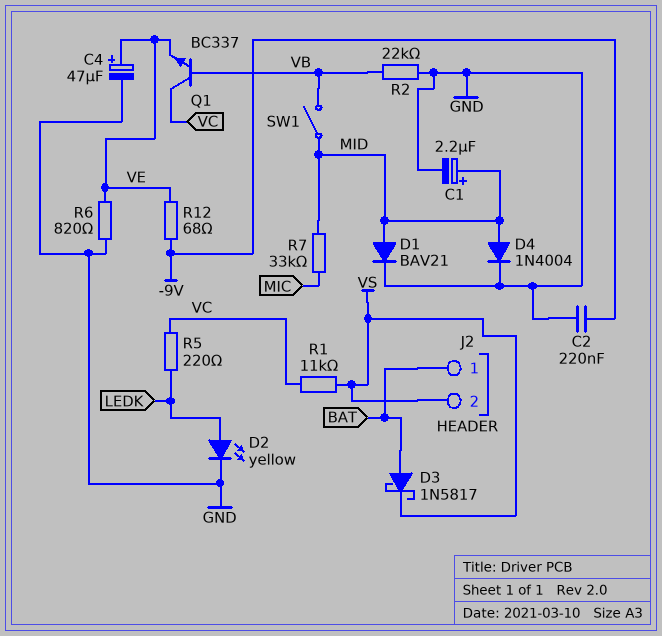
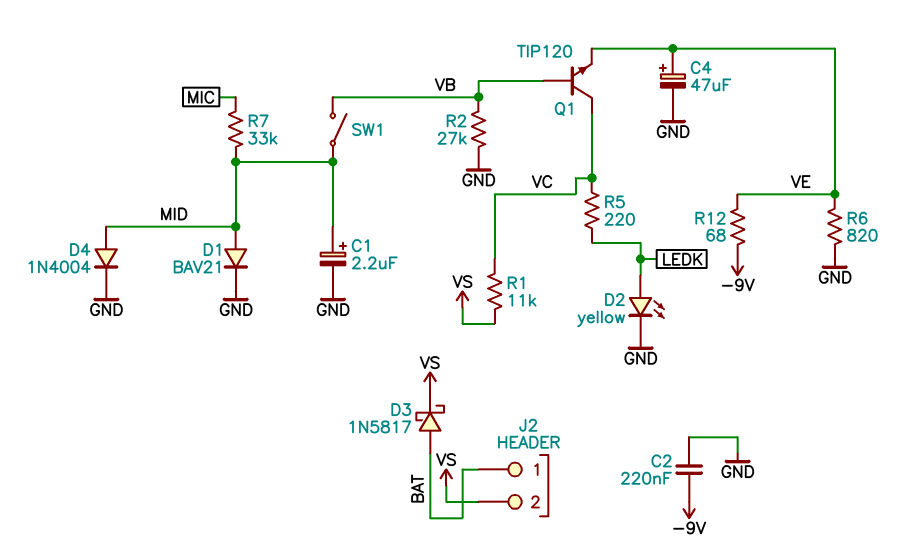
Q1: NPN BC337 (B VB, C VC, E VE) -> NPN TIP120 (B VB, C VC, E VE)
R2: 22k (GND, VB) -> 27k (GND, VB)

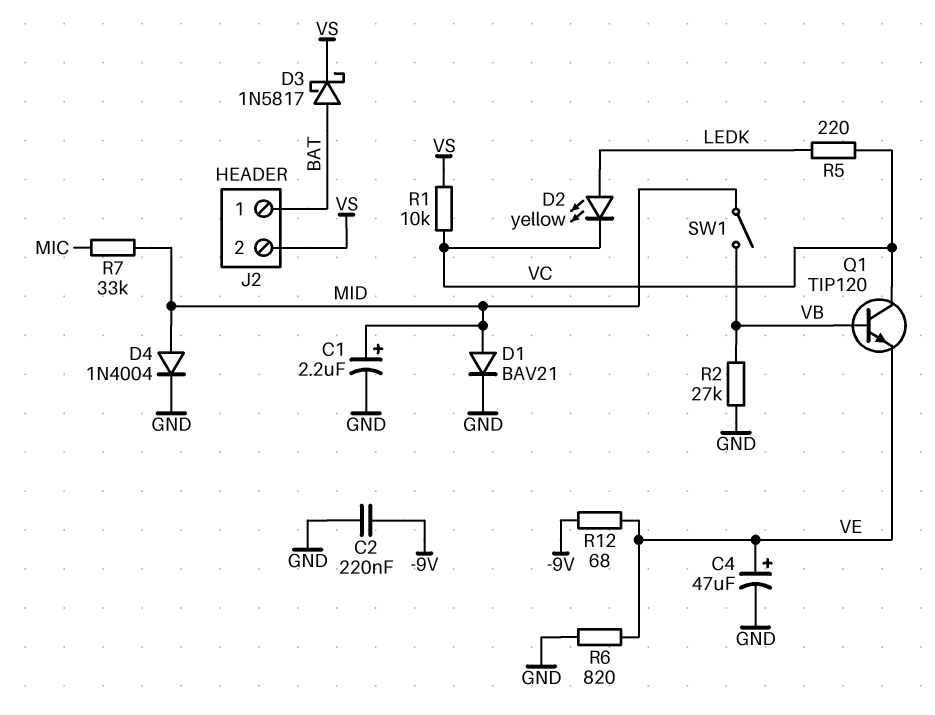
D2: LED yellow (A LEDK, K GND) -> LED yellow (A LEDK, K VC)
R1: 11k (VC, VS) -> 10k (VC, VS)

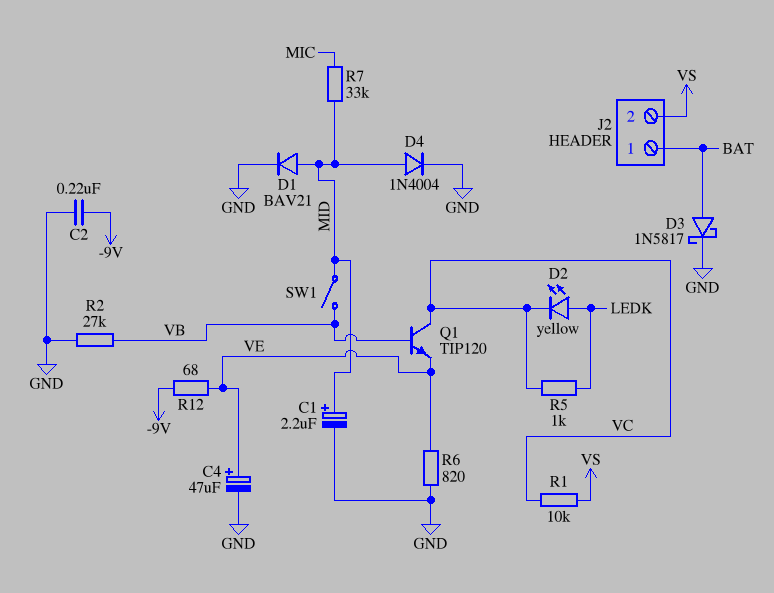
D3: schottky 1N5817 (A BAT, K VS) -> schottky 1N5817 (A BAT, K GND)
R5: 220 (LEDK, VC) -> 1k (LEDK, VC)

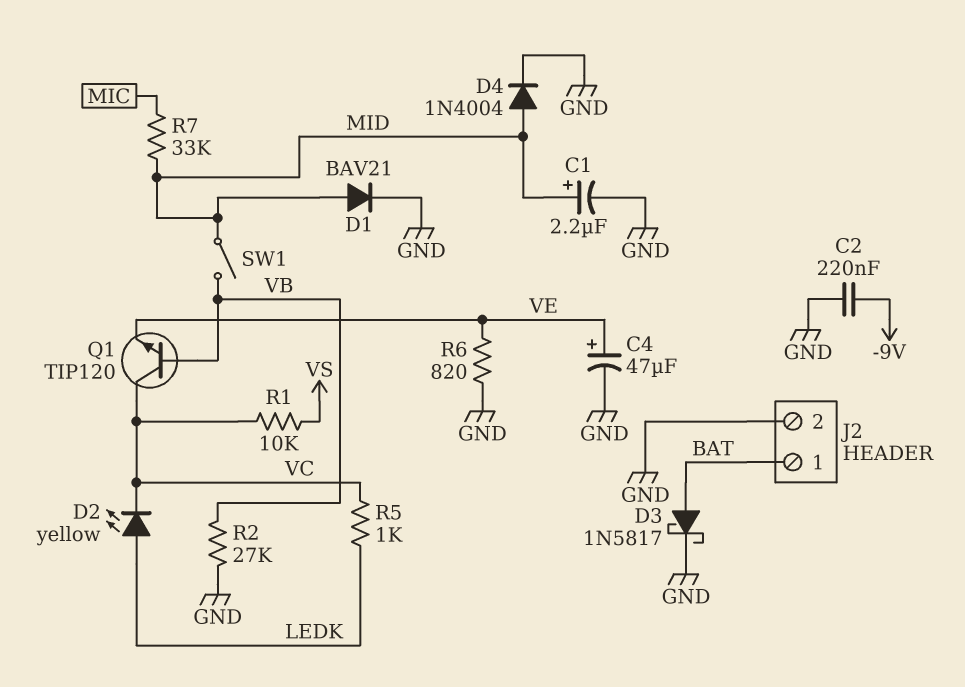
J2 pin 2: VS -> GND
R12: 68 (-9V, VE) -> none

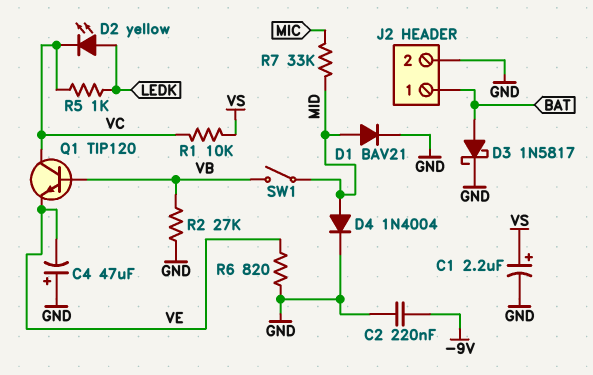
C1: 2.2uF (plus MID, minus GND) -> 2.2uF (plus VS, minus GND)
C4: 47uF (plus VE, minus GND) -> 47uF (plus GND, minus VE)

